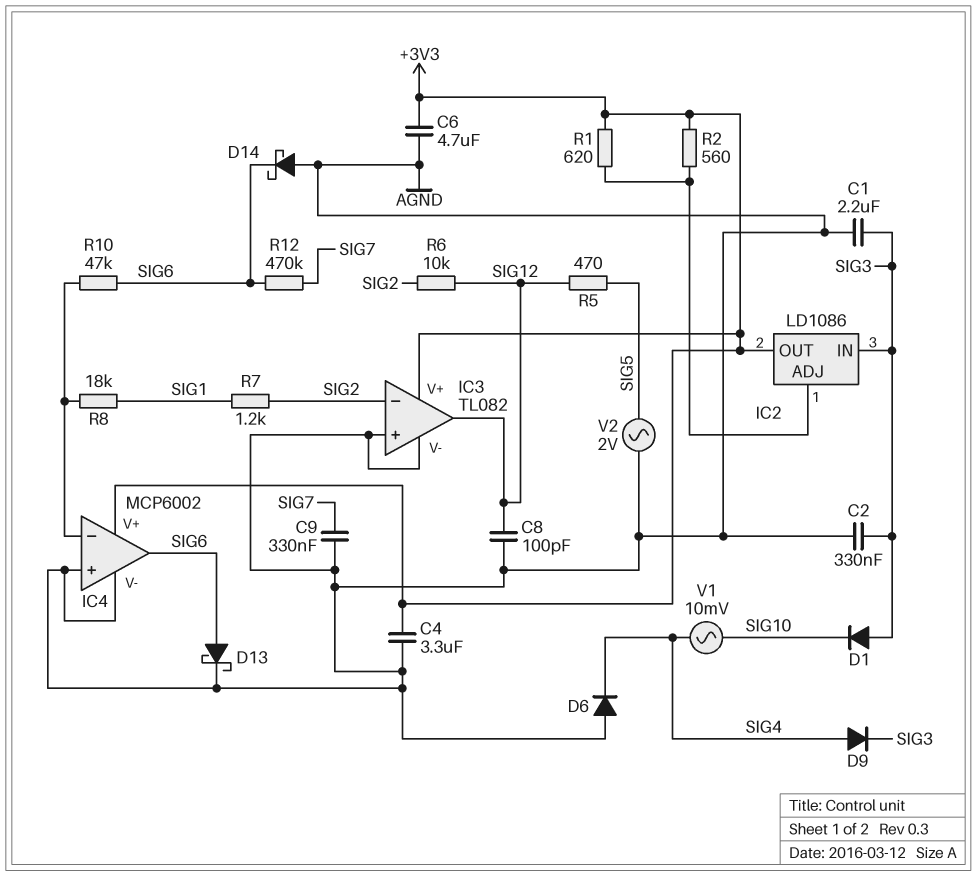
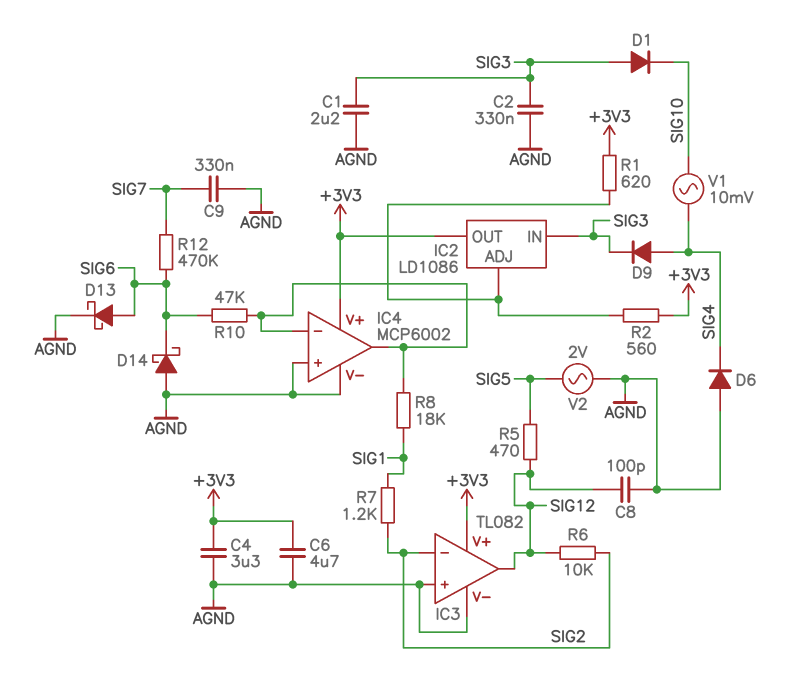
IC4 pin out: SIG6 -> IC4/in-

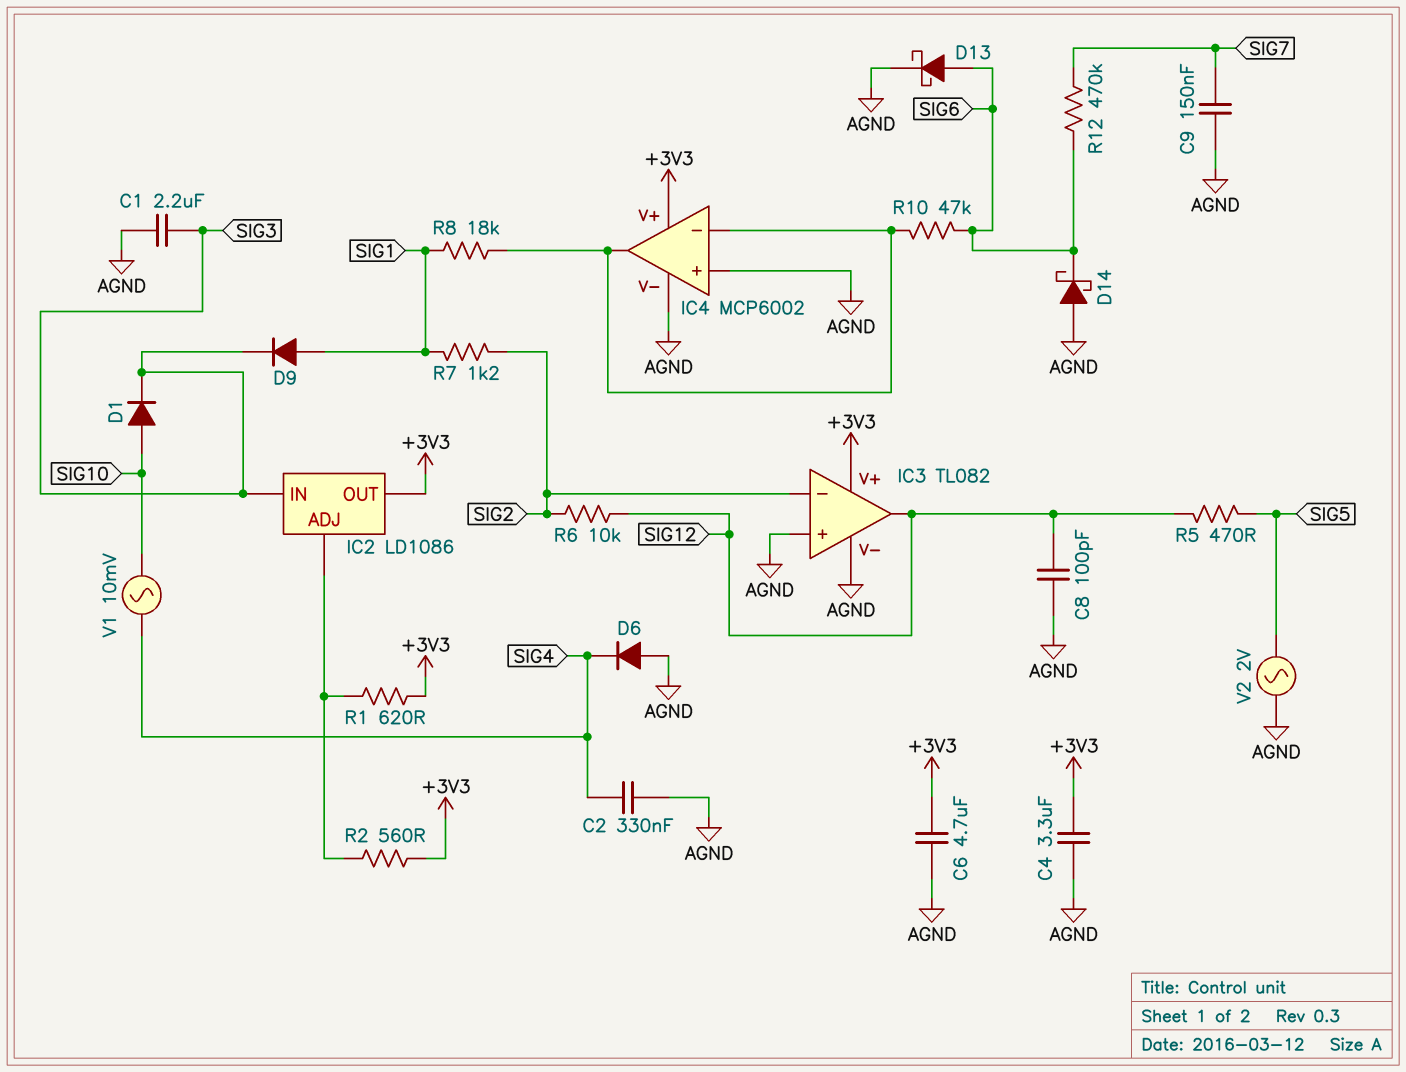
C2: 330nF (AGND, SIG3) -> 330nF (AGND, SIG4)
C9: 330nF (AGND, SIG7) -> 150nF (AGND, SIG7)
D1: diode (A SIG3, K SIG10) -> diode (A SIG10, K SIG3)
D9: diode (A SIG4, K SIG3) -> diode (A SIG1, K SIG3)

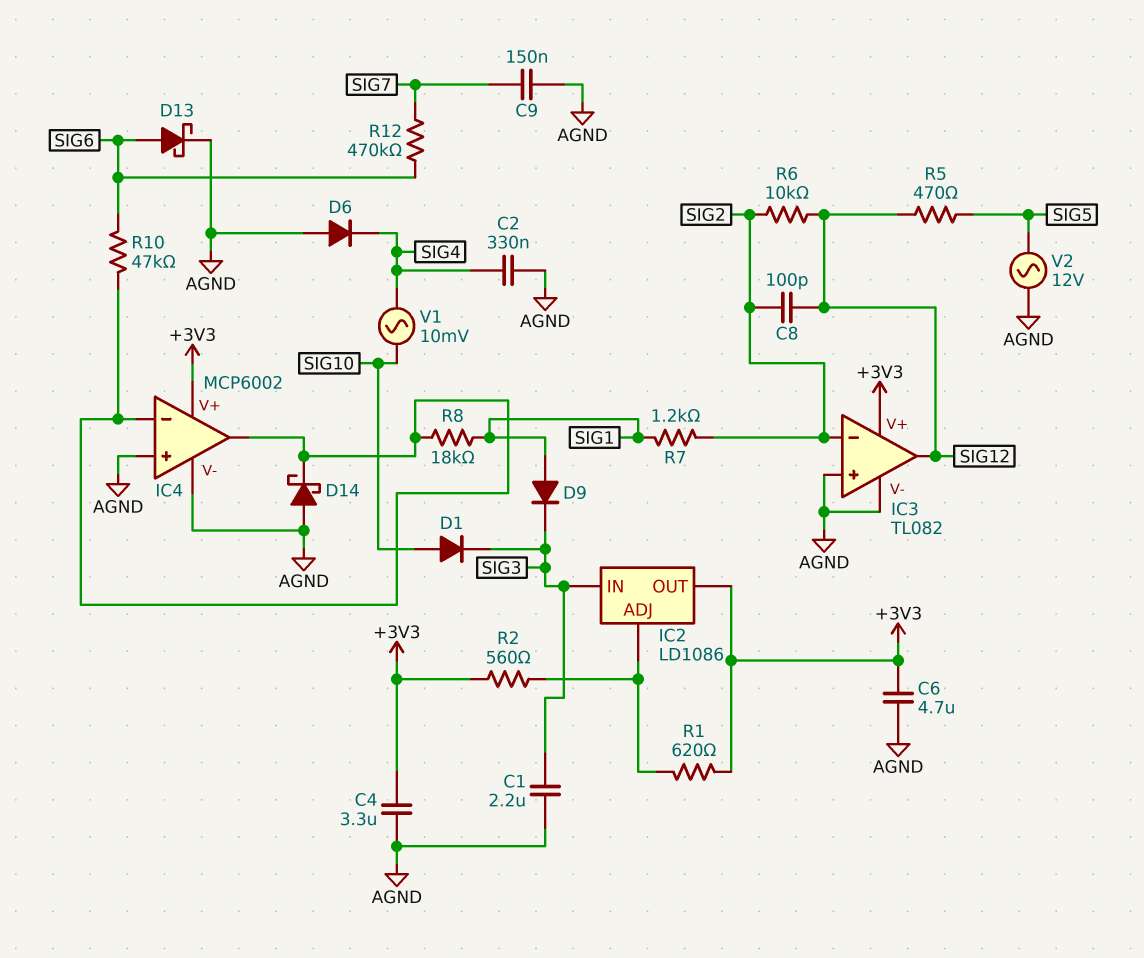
C8: 100pF (AGND, SIG12) -> 100pF (SIG2, SIG12)
D14: schottky (A AGND, K SIG6) -> schottky (A AGND, K IC4/in-)
V2: AC 2V (AGND, SIG5) -> AC 12V (AGND, SIG5)

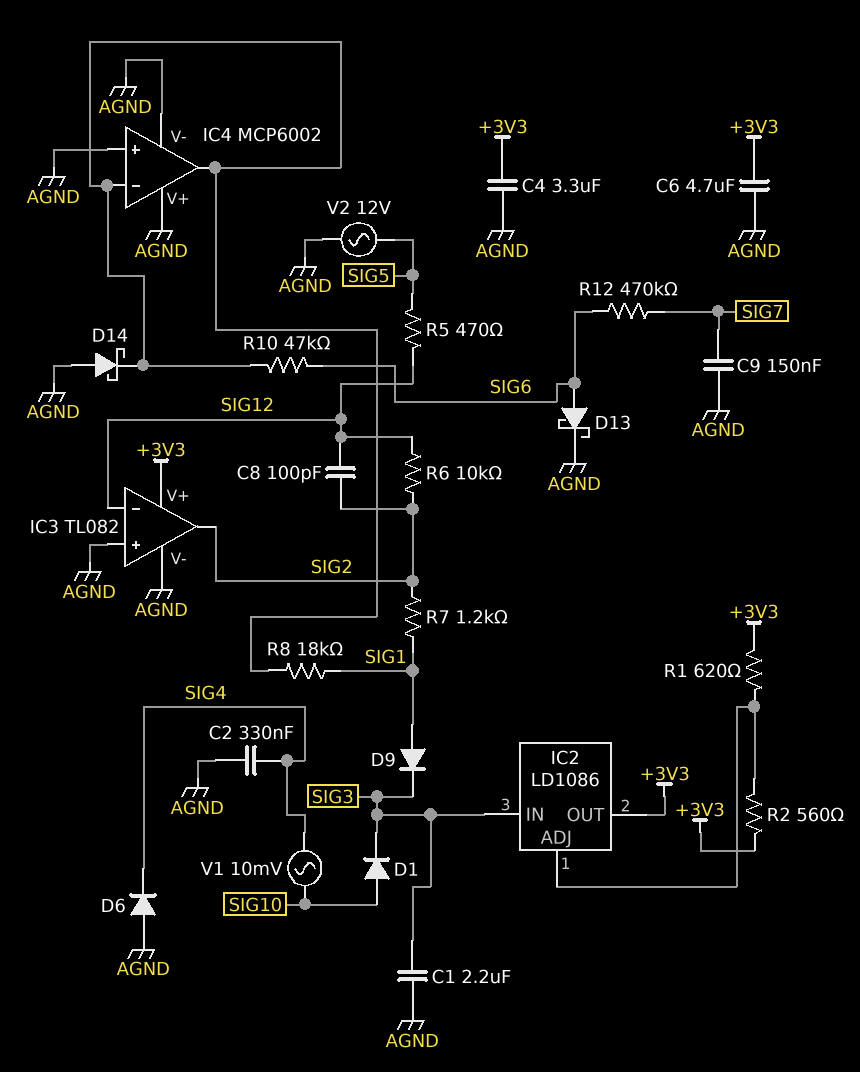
IC3 pin in-: SIG2 -> SIG12
IC3 pin out: SIG12 -> SIG2
IC4 pin V+: +3V3 -> AGND

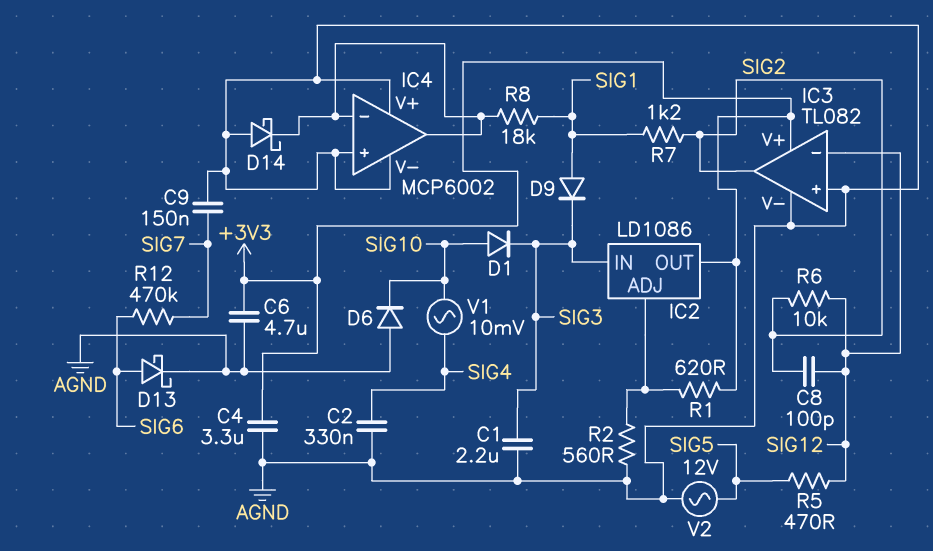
D6: diode (A AGND, K SIG4) -> diode (A AGND, K SIG10)
R2: 560 (+3V3, IC2/ADJ) -> 560 (AGND, IC2/ADJ)
R10: 47k (IC4/in-, SIG6) -> none

